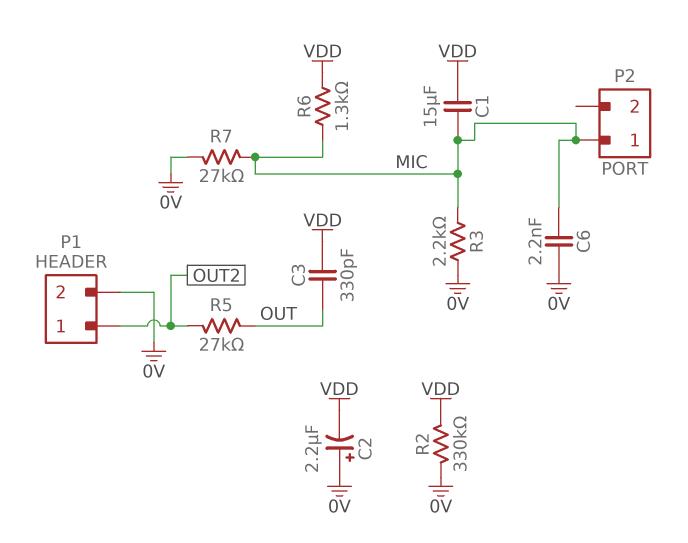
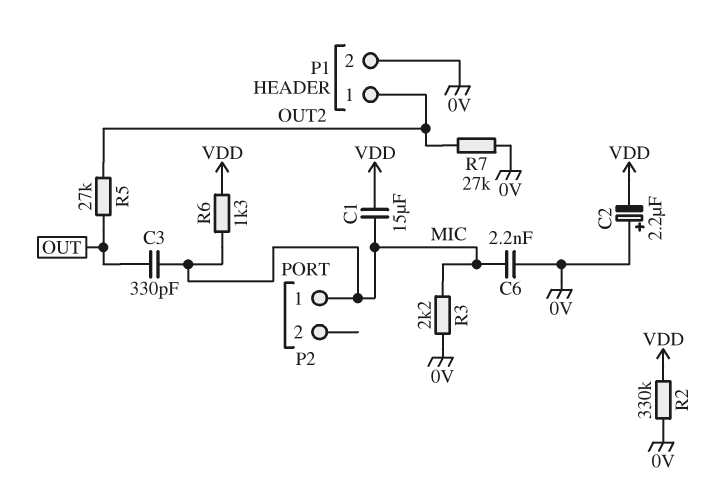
C3: 330pF (OUT, VDD) -> 330pF (MIC, OUT)
R7: 27k (0V, MIC) -> 27k (0V, OUT2)

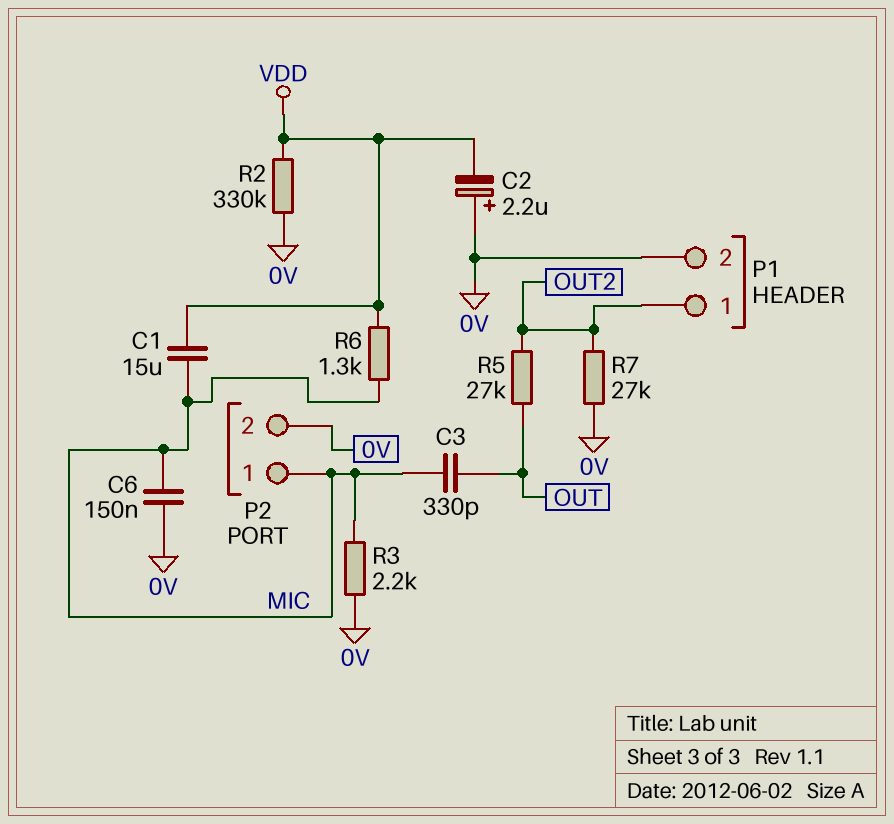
C6: 2.2nF (0V, MIC) -> 150nF (0V, MIC)
P2 pin 2: none -> 0V

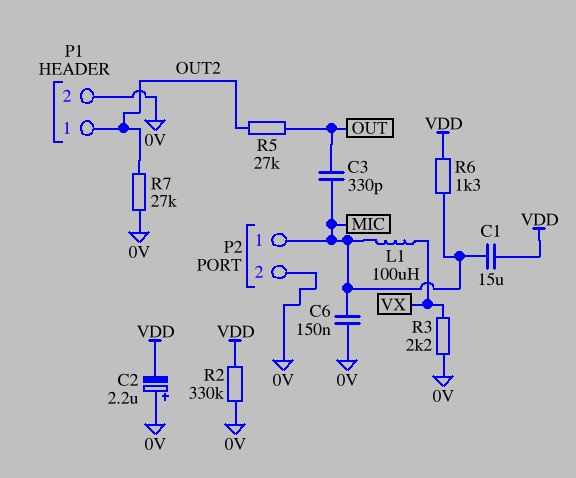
L1: none -> 100uH (MIC, VX)
R3: 2.2k (0V, MIC) -> 2.2k (0V, VX)

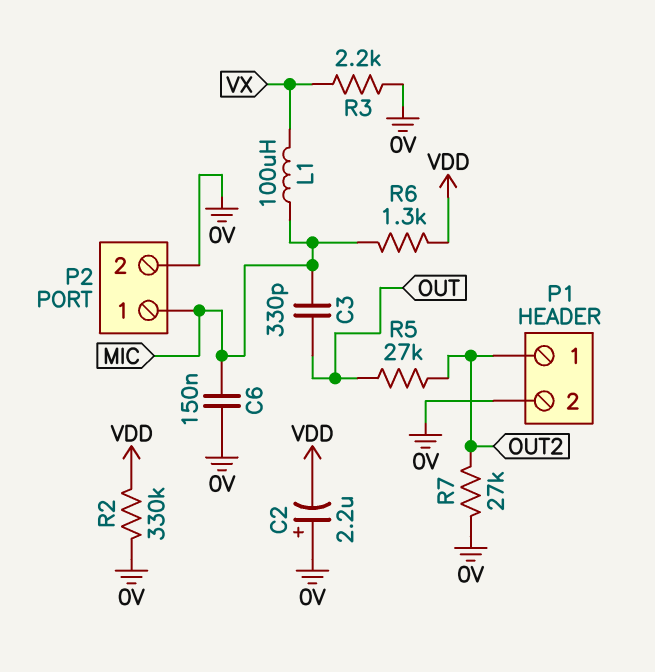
C1: 15uF (MIC, VDD) -> none

